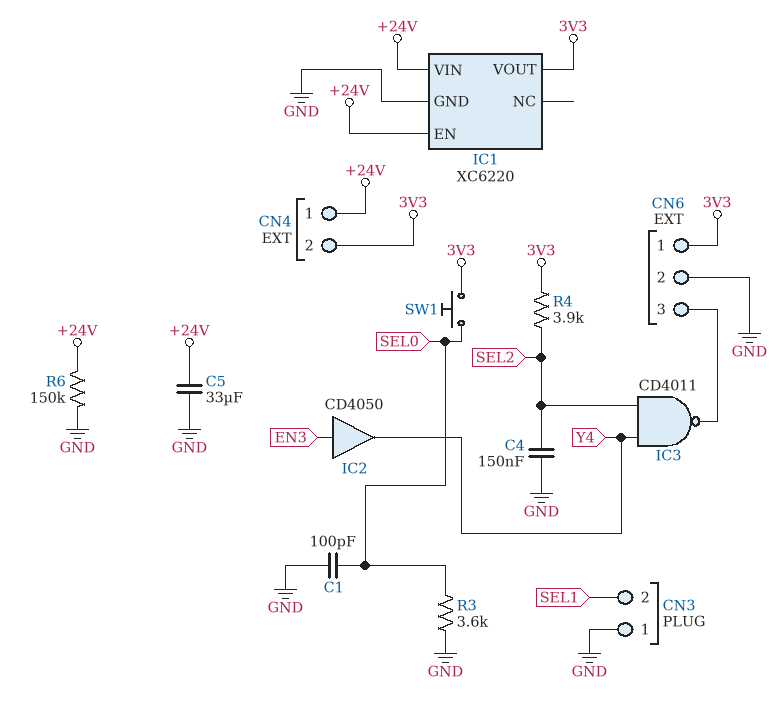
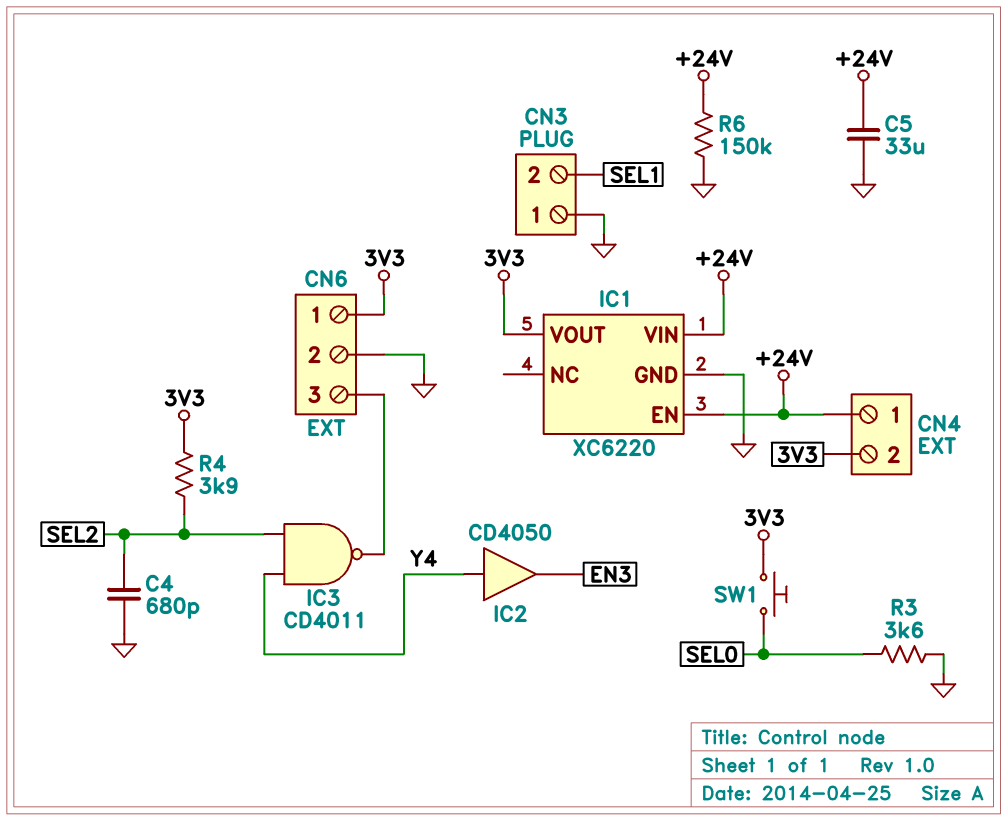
C1: 100pF (GND, SEL0) -> none
C4: 150nF (GND, SEL2) -> 680pF (GND, SEL2)
IC2: buffer CD4050 (in EN3, out Y4) -> buffer CD4050 (in Y4, out EN3)

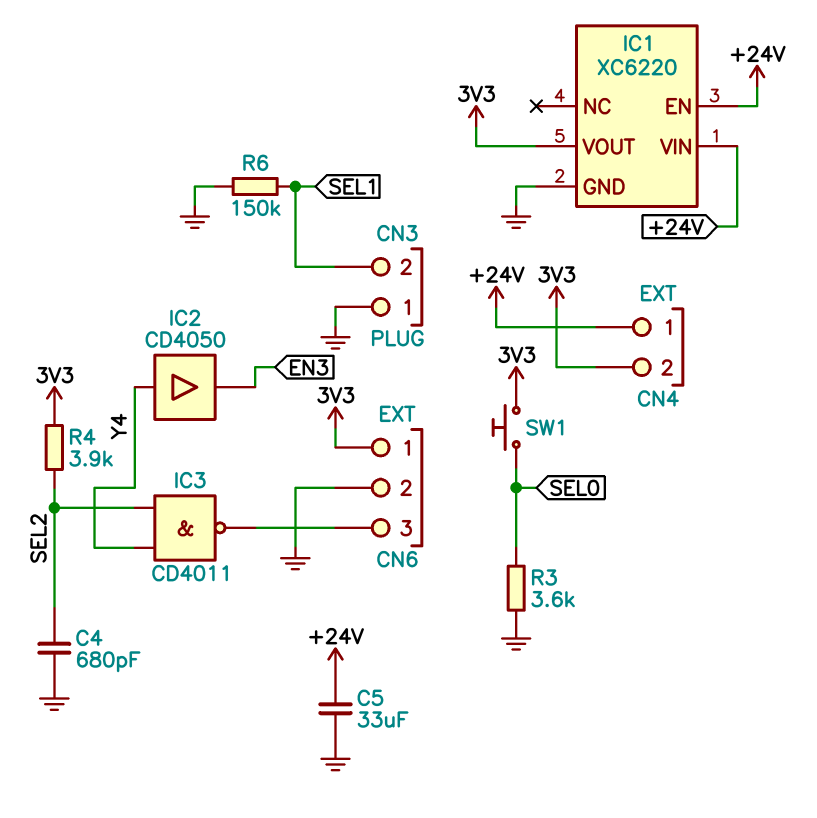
R6: 150k (+24V, GND) -> 150k (GND, SEL1)

